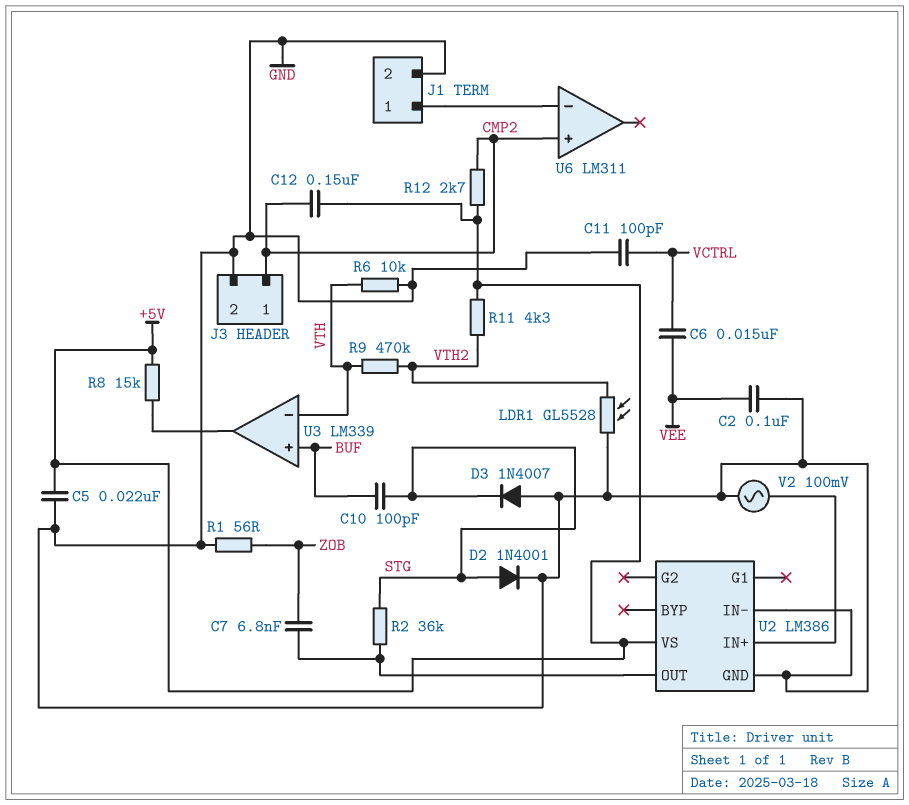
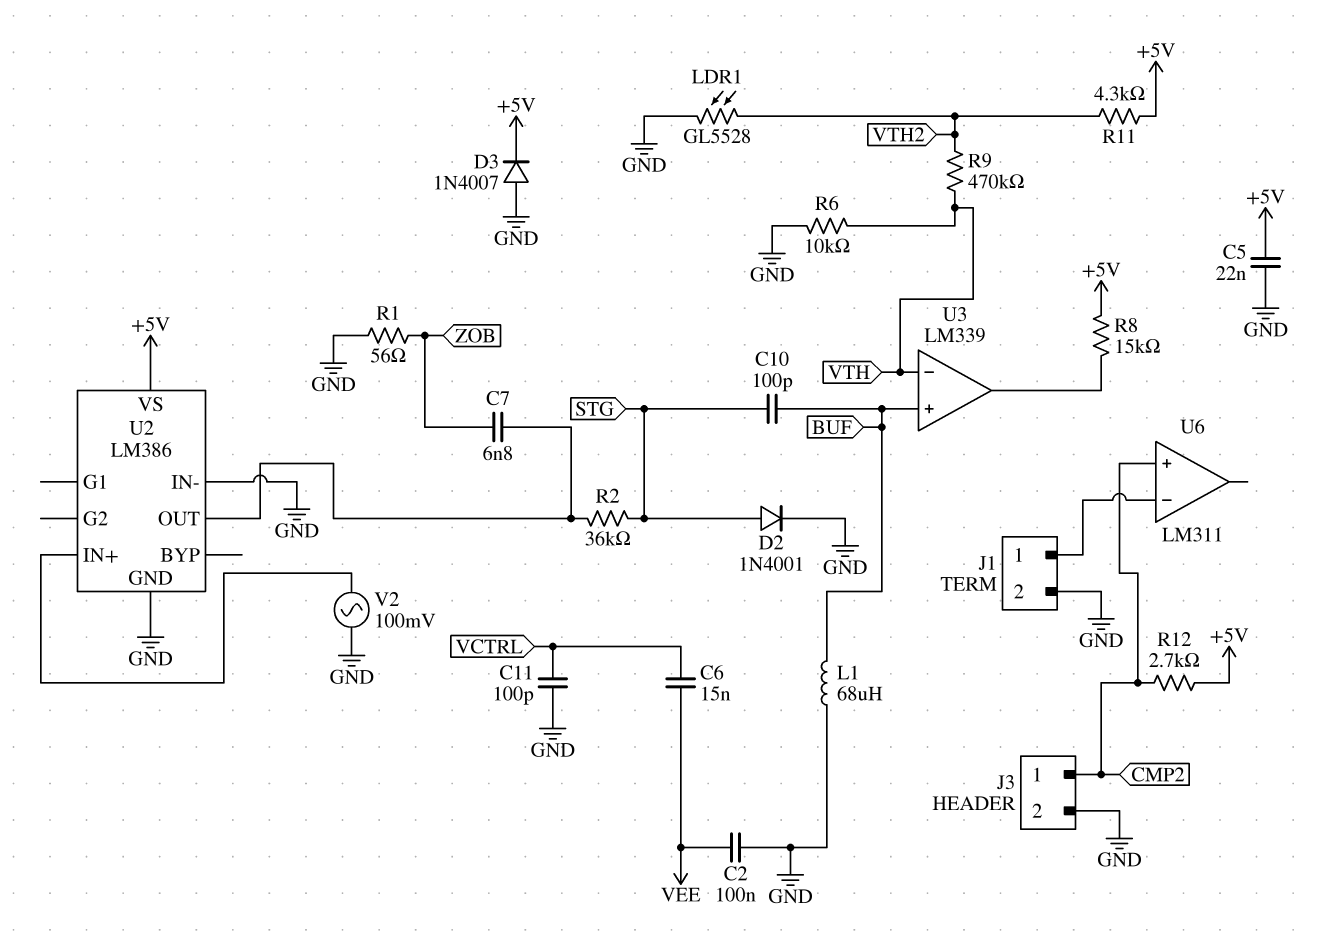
C12: 150nF (+5V, CMP2) -> none
D3: diode 1N4007 (A GND, K STG) -> diode 1N4007 (A GND, K +5V)
L1: none -> 68uH (BUF, GND)

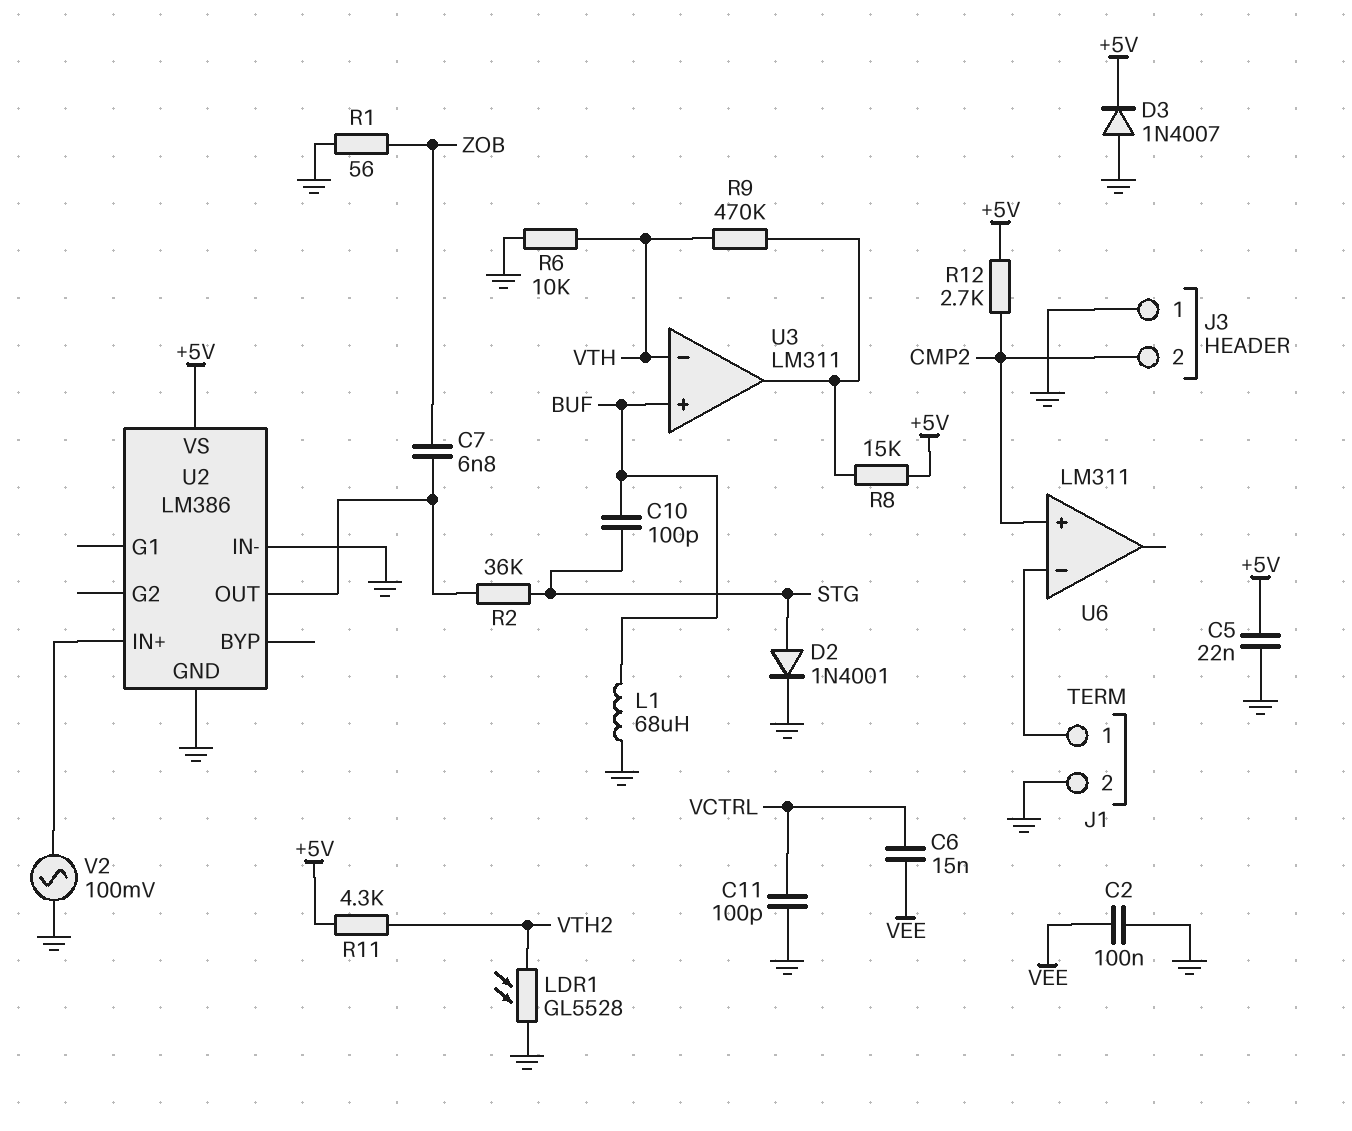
J3 pin 1: CMP2 -> GND
J3 pin 2: GND -> CMP2
R9: 470k (VTH, VTH2) -> 470k (U3/out, VTH)
U3: LM339 -> LM311

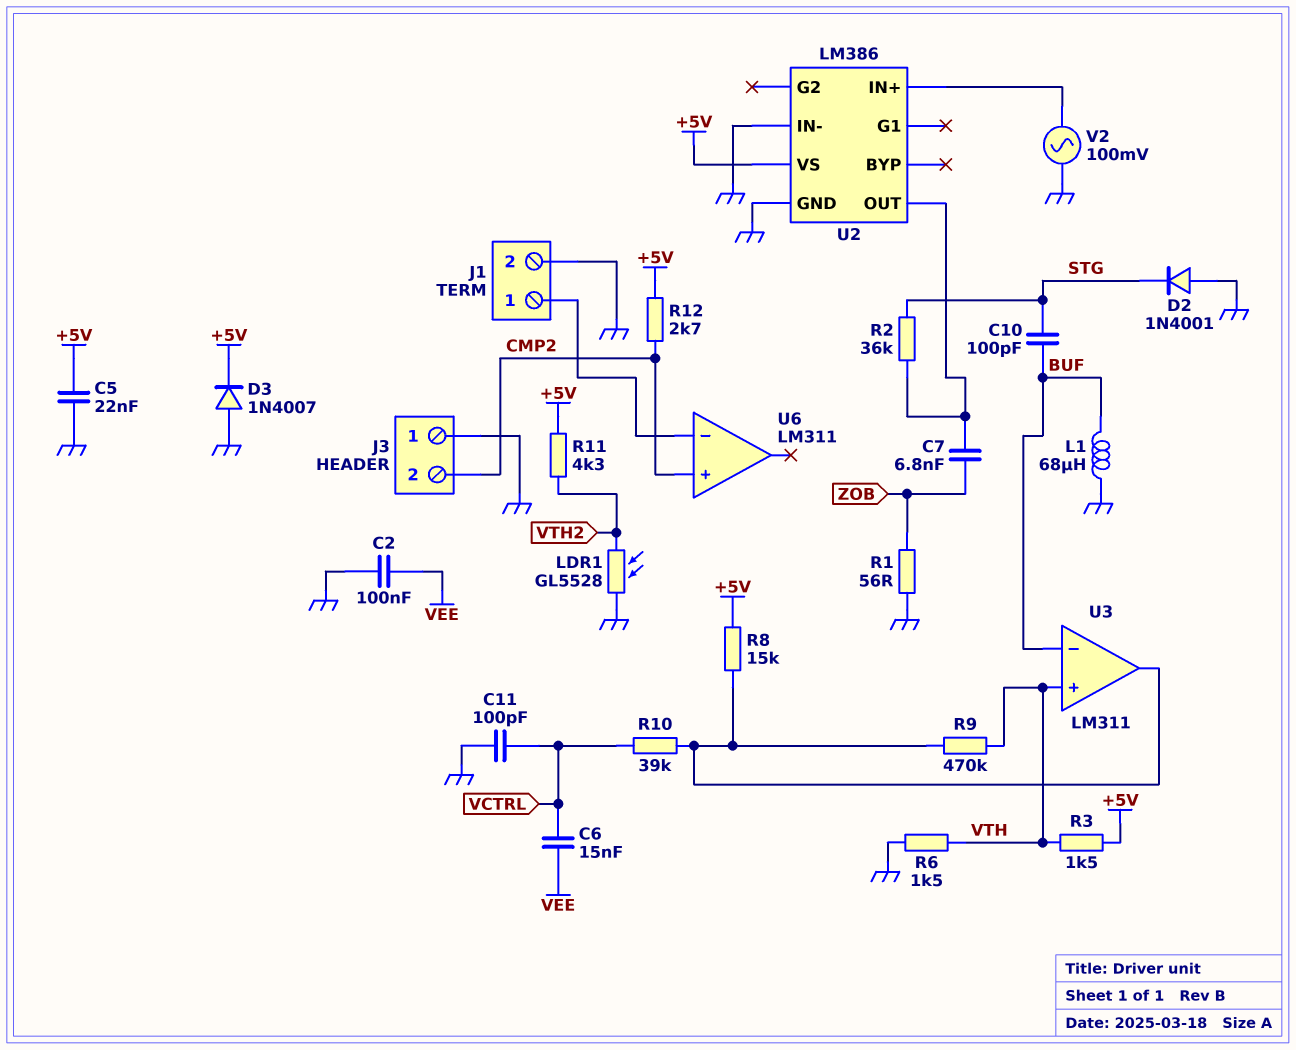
D2: diode 1N4001 (A STG, K GND) -> diode 1N4001 (A GND, K STG)
R3: none -> 1.5k (+5V, VTH)
R6: 10k (GND, VTH) -> 1.5k (GND, VTH)
R10: none -> 39k (U3/out, VCTRL)
U3 pin in+: BUF -> VTH
U3 pin in-: VTH -> BUF

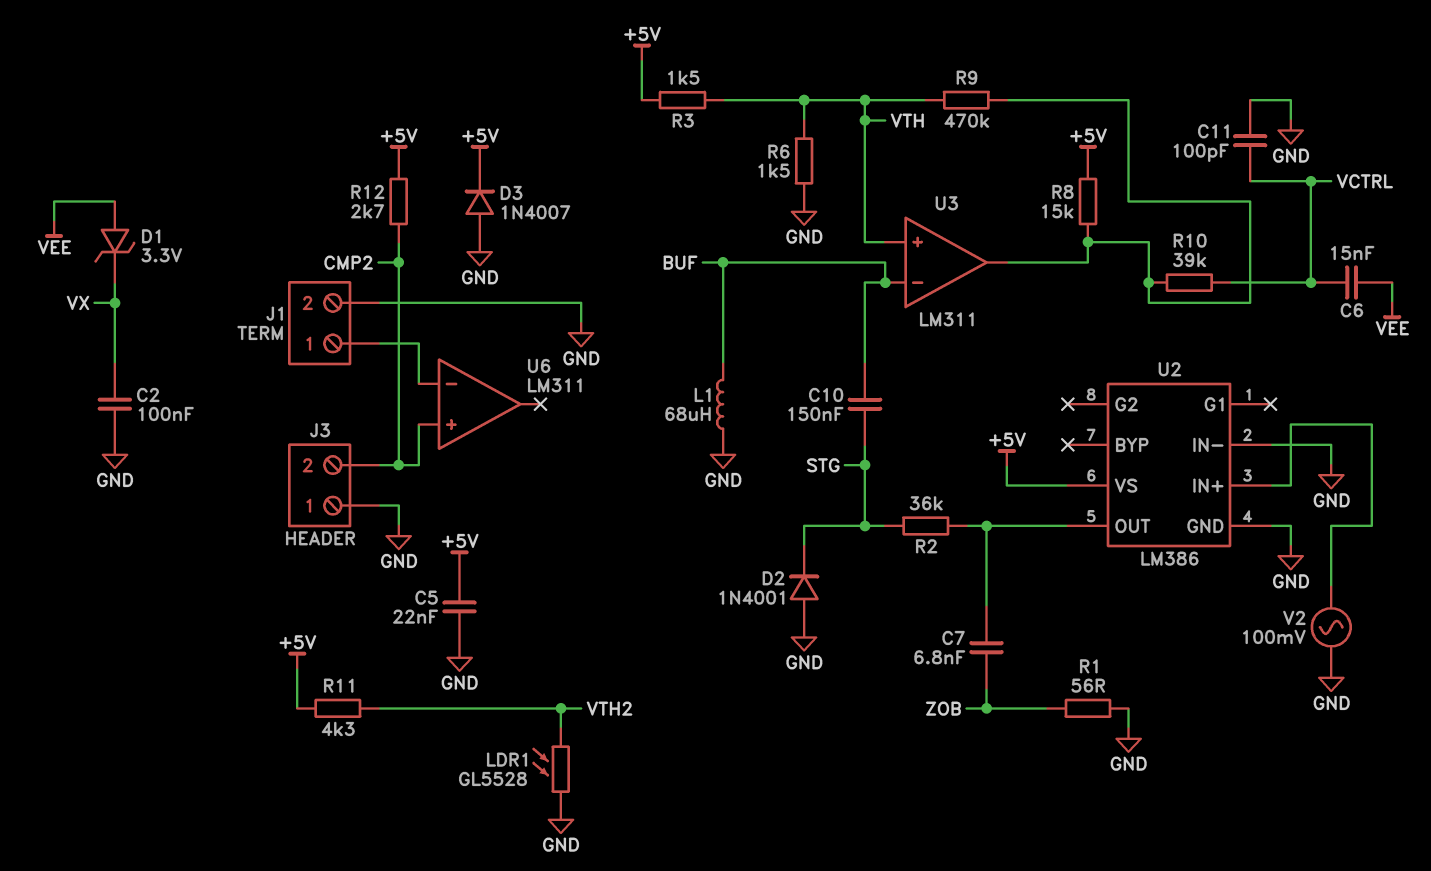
C2: 100nF (GND, VEE) -> 100nF (GND, VX)
C10: 100pF (BUF, STG) -> 150nF (BUF, STG)
D1: none -> zener 3.3V (A VEE, K VX)

